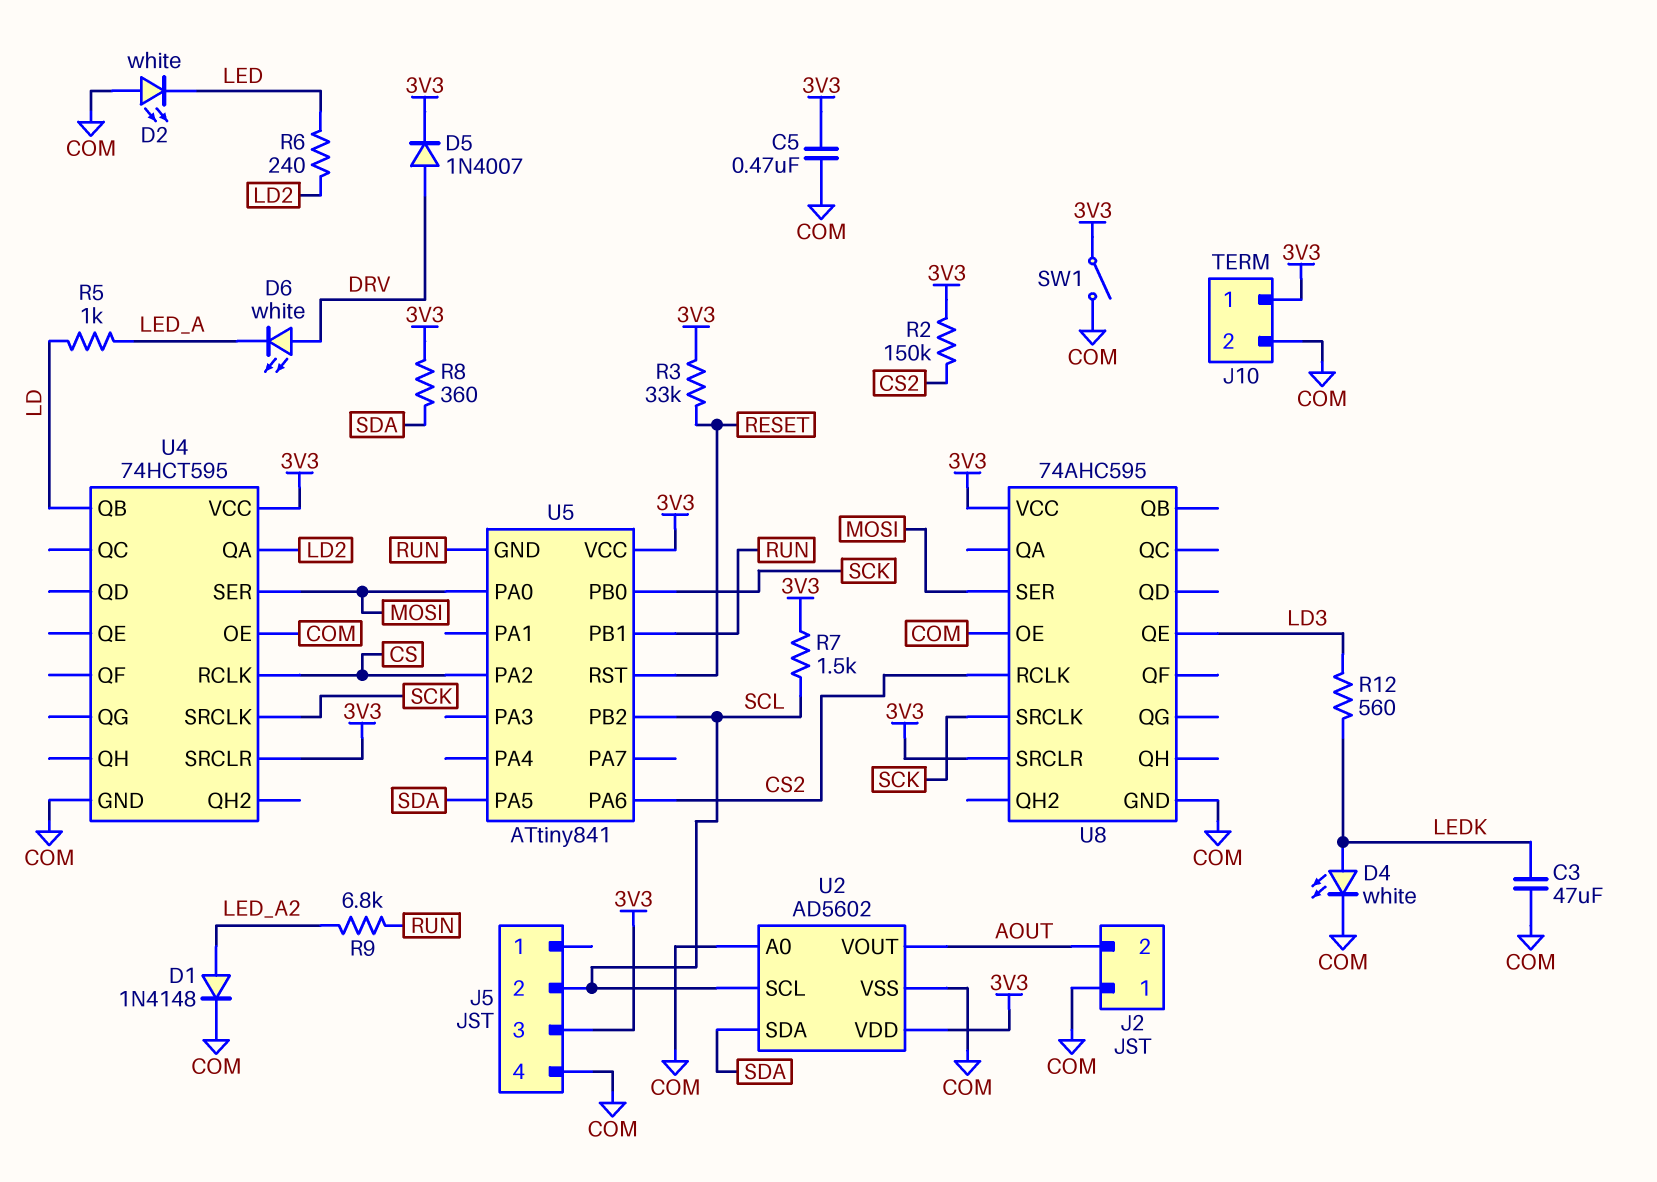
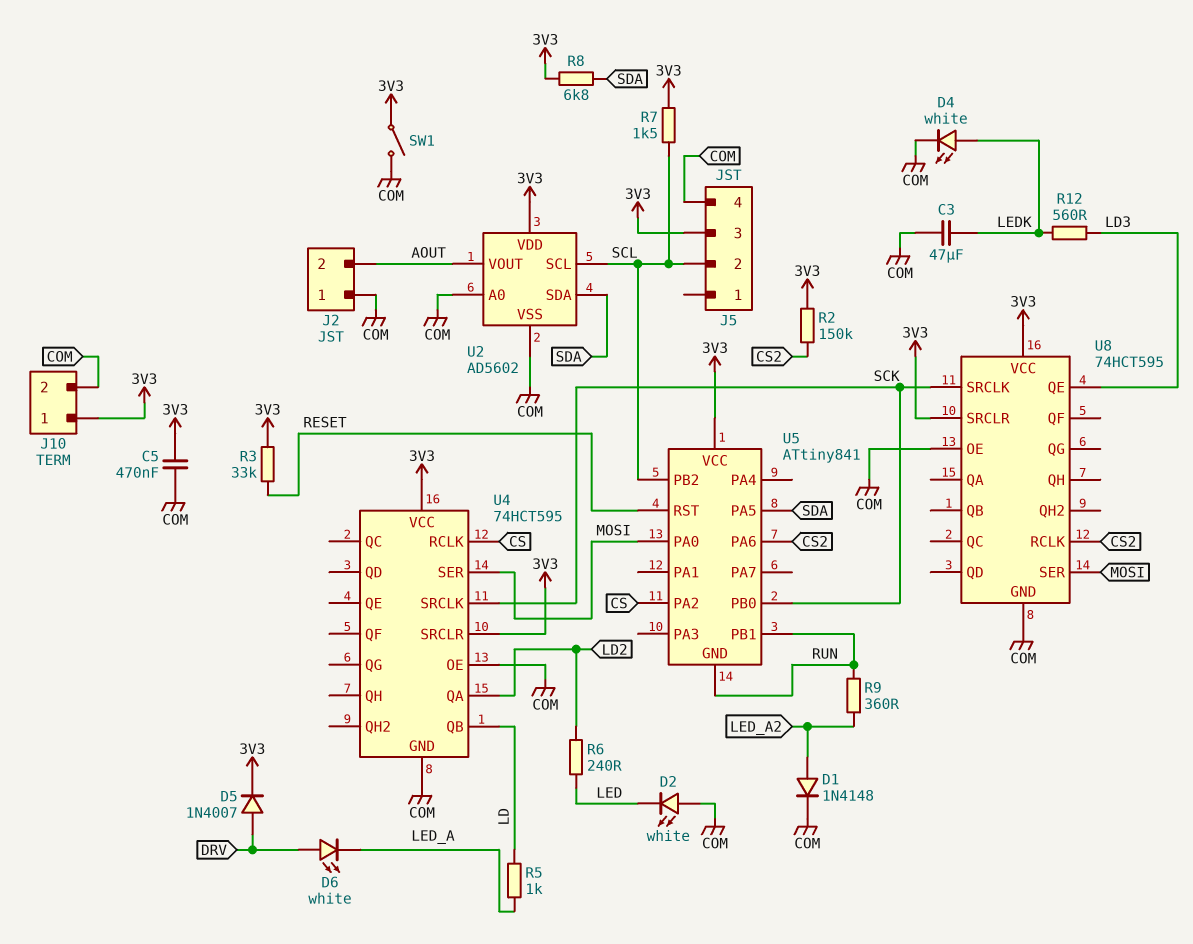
R8: 360 (3V3, SDA) -> 6.8k (3V3, SDA)
R9: 6.8k (LED_A2, RUN) -> 360 (LED_A2, RUN)
U8: 74AHC595 -> 74HCT595

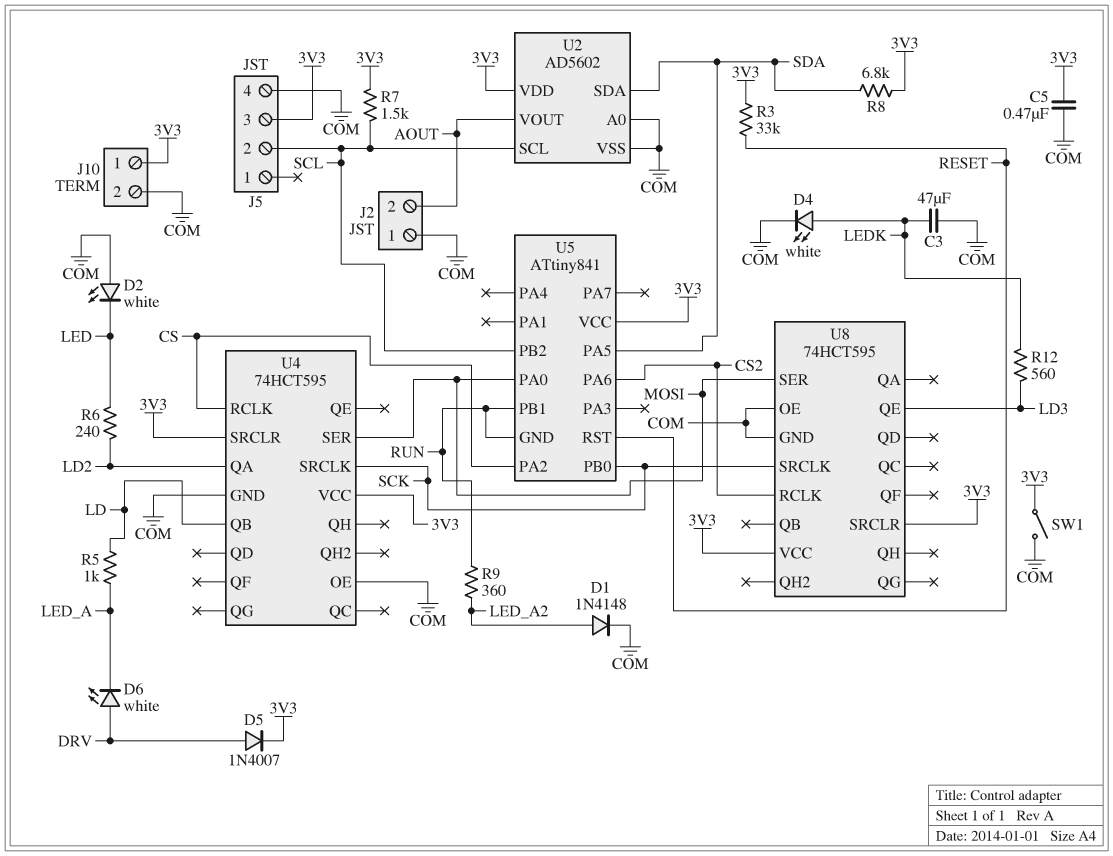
R2: 150k (3V3, CS2) -> none

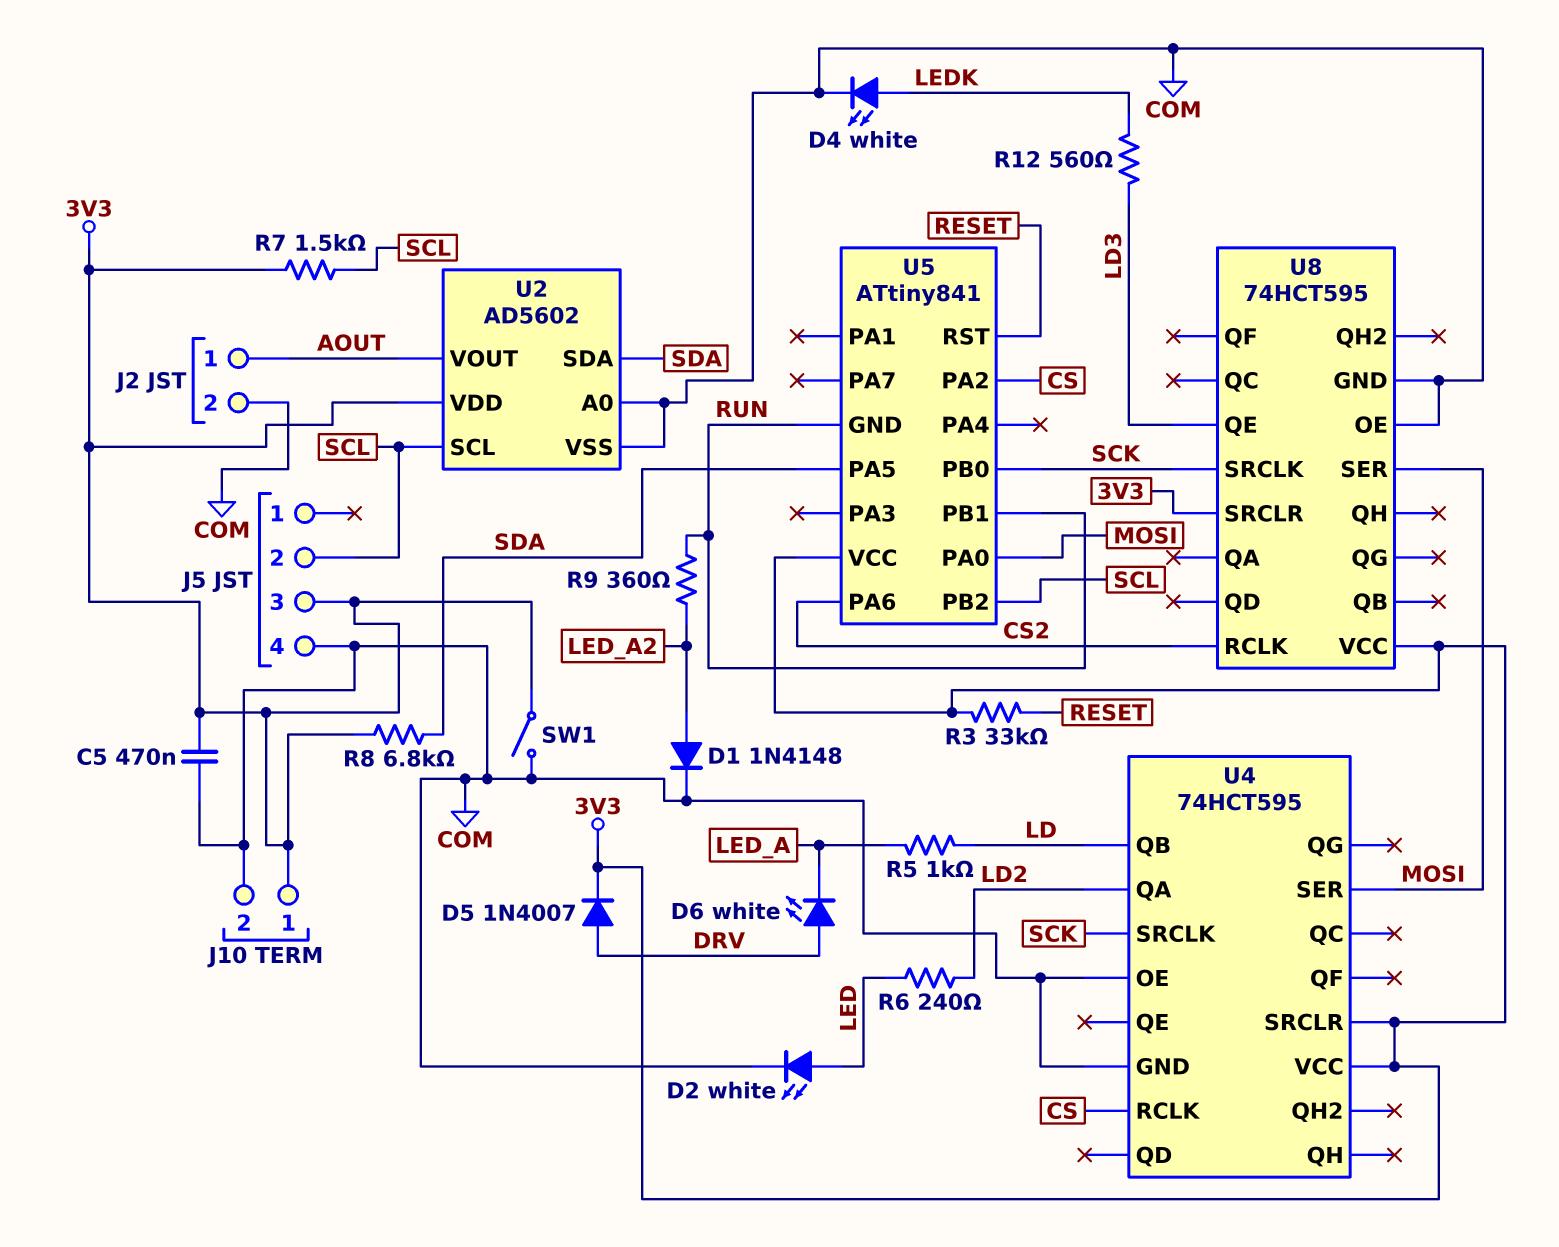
C3: 47uF (COM, LEDK) -> none
D2: LED white (A COM, K LED) -> LED white (A LED, K COM)
J2 pin 1: COM -> AOUT
J2 pin 2: AOUT -> COM

